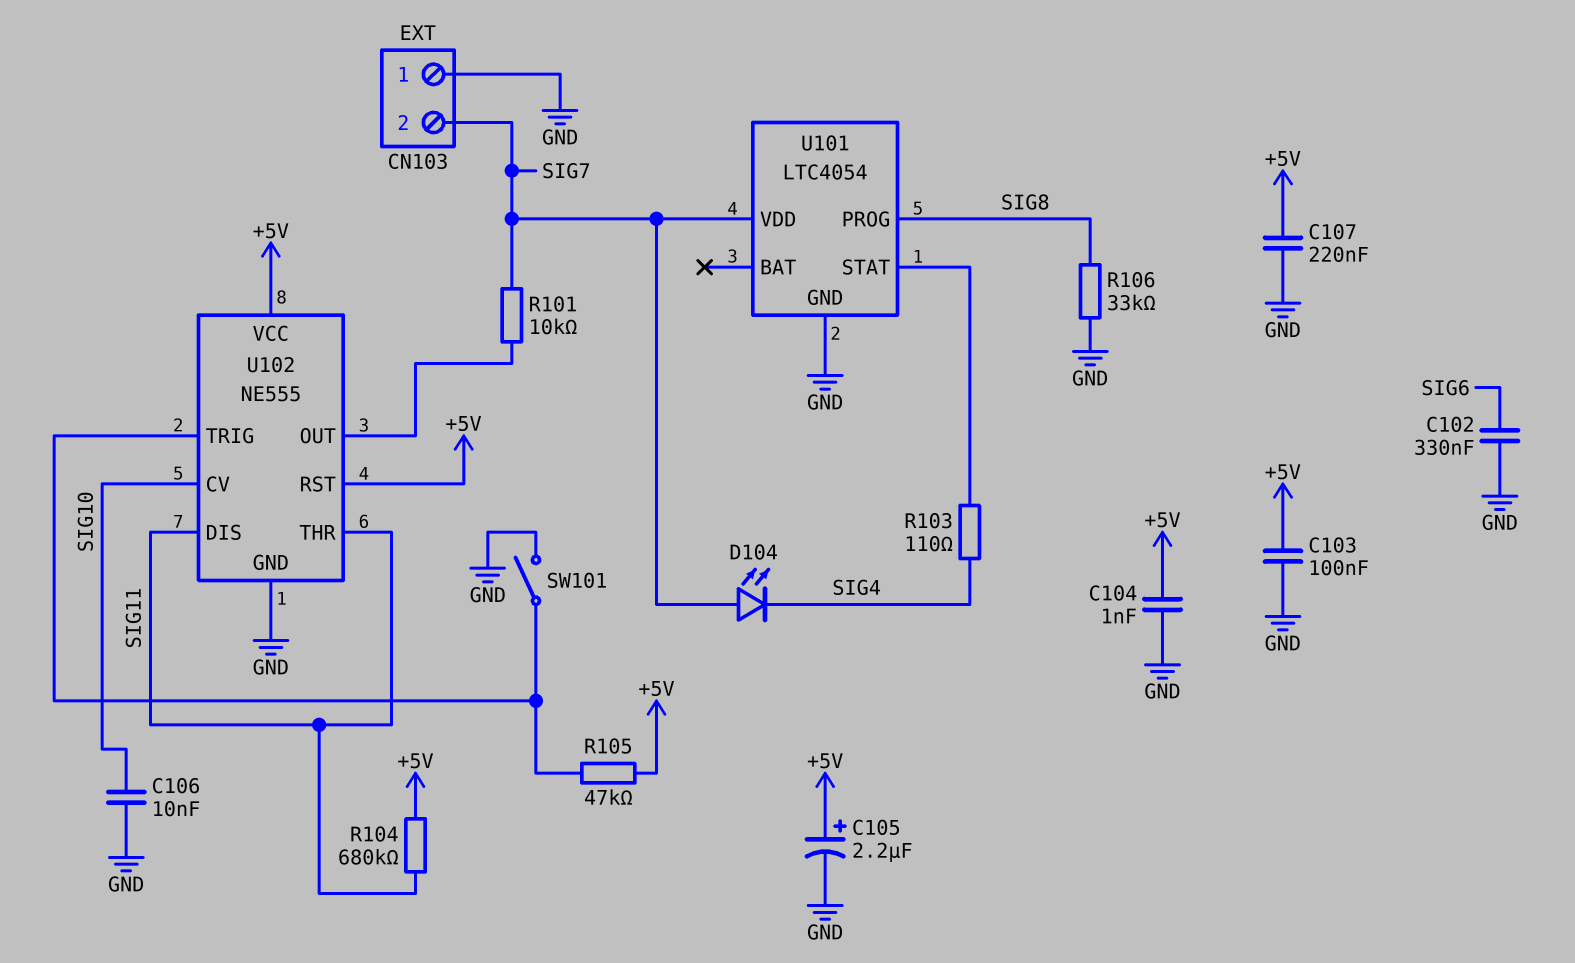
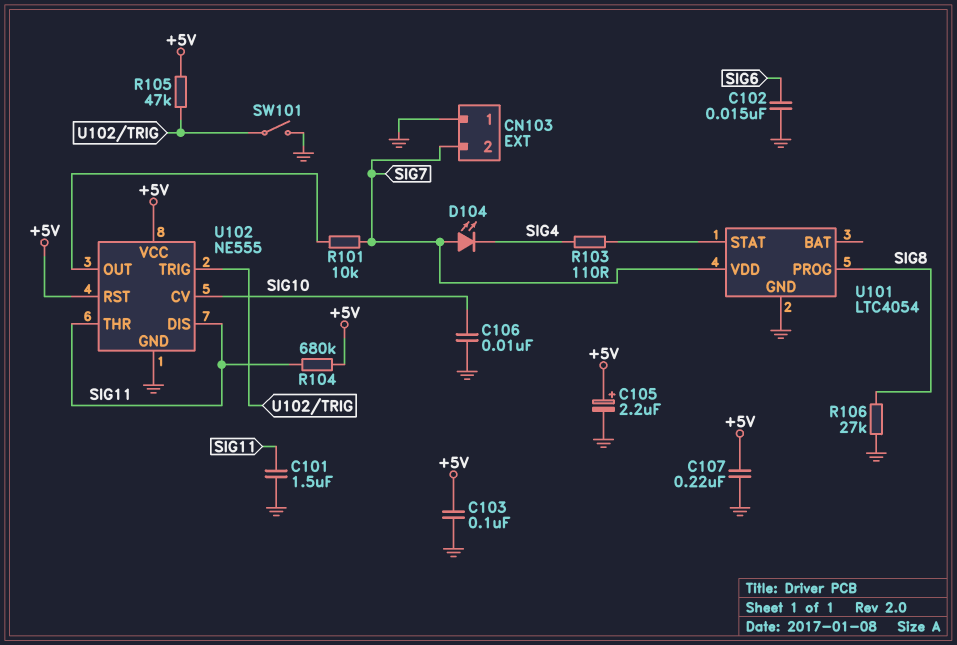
C101: none -> 1.5uF (GND, SIG11)
C102: 330nF (GND, SIG6) -> 15nF (GND, SIG6)
C104: 1nF (+5V, GND) -> none
R106: 33k (GND, SIG8) -> 27k (GND, SIG8)

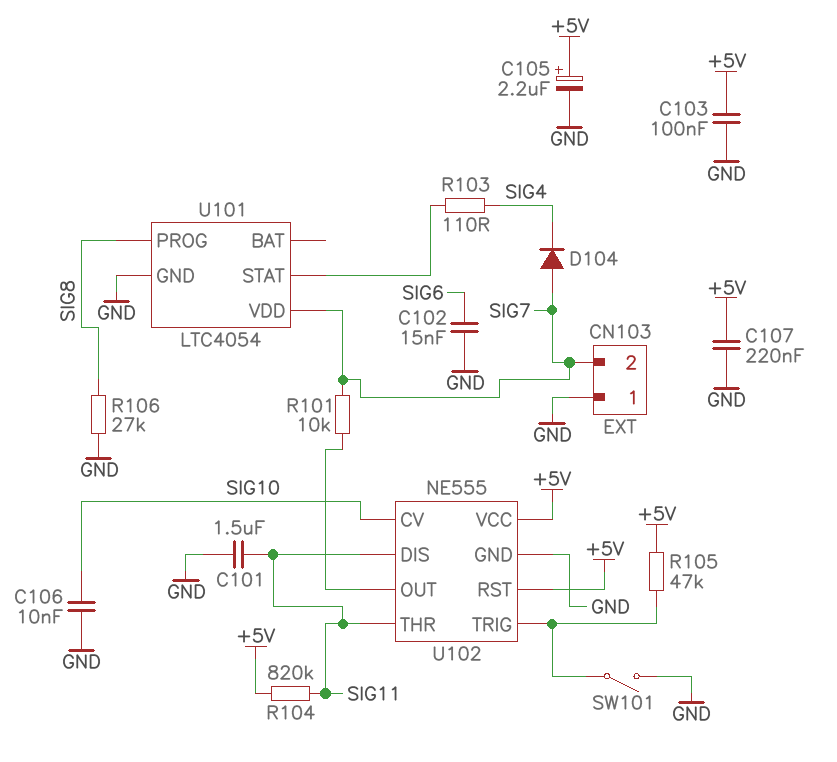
D104: LED (A SIG7, K SIG4) -> diode (A SIG7, K SIG4)
R104: 680k (+5V, SIG11) -> 820k (+5V, SIG11)

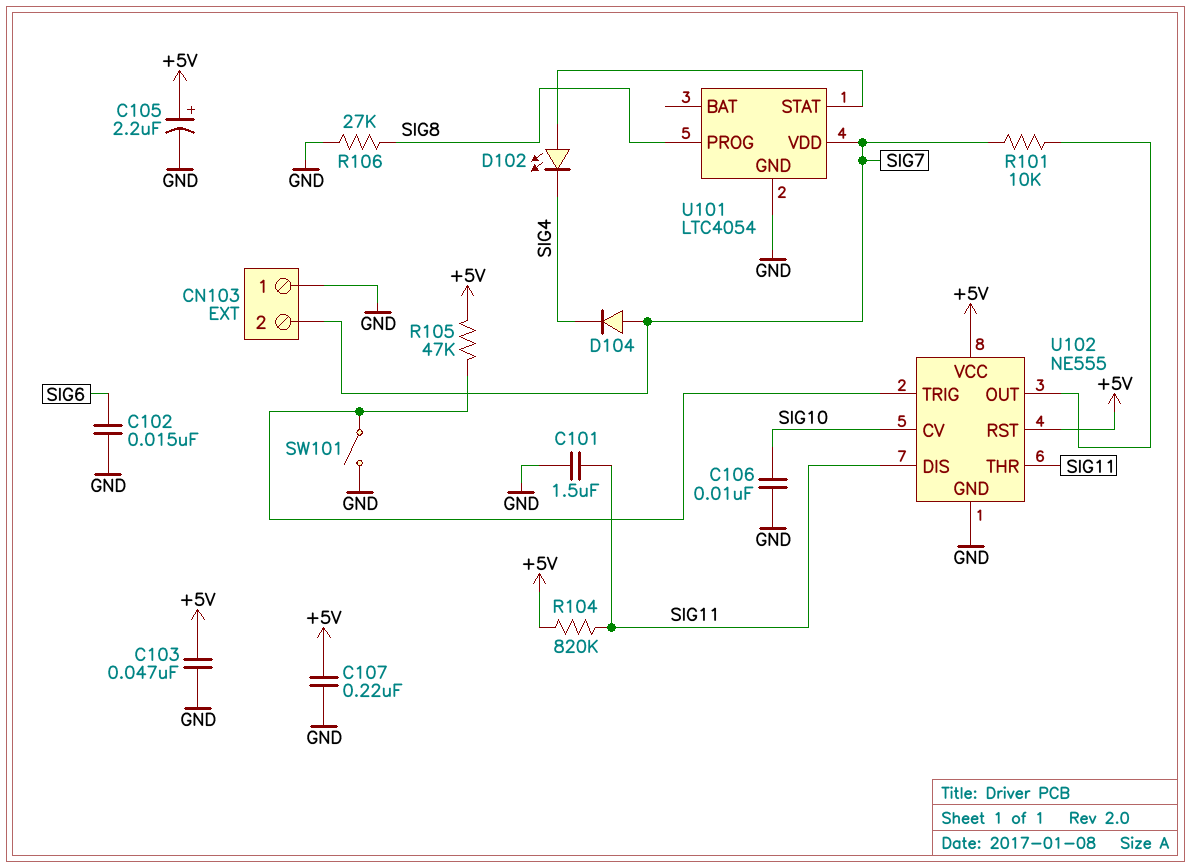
C103: 100nF (+5V, GND) -> 47nF (+5V, GND)
D102: none -> LED (A U101/STAT, K SIG4)
R103: 110 (SIG4, U101/STAT) -> none

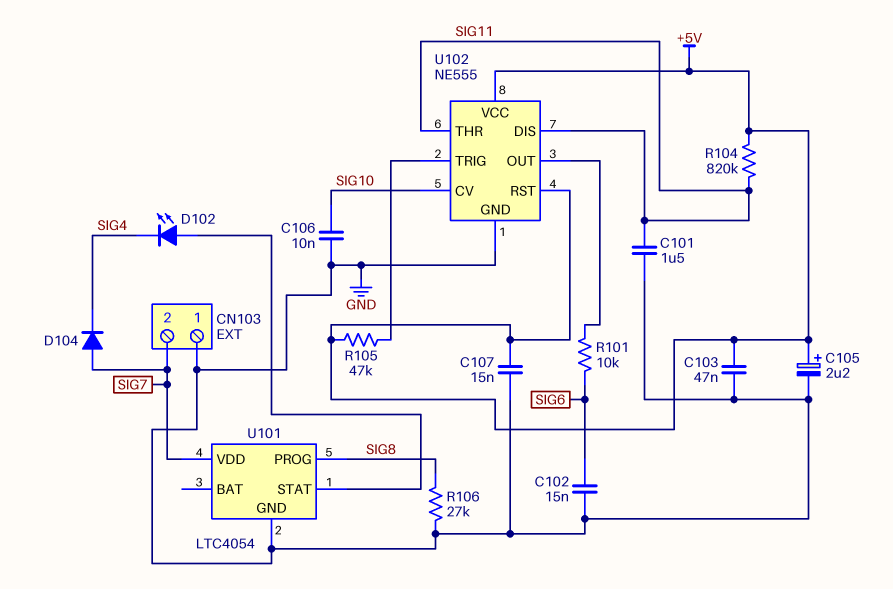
C107: 220nF (+5V, GND) -> 15nF (+5V, GND)
R101: 10k (SIG7, U102/OUT) -> 10k (SIG6, U102/OUT)
SW101: switch (GND, U102/TRIG) -> none

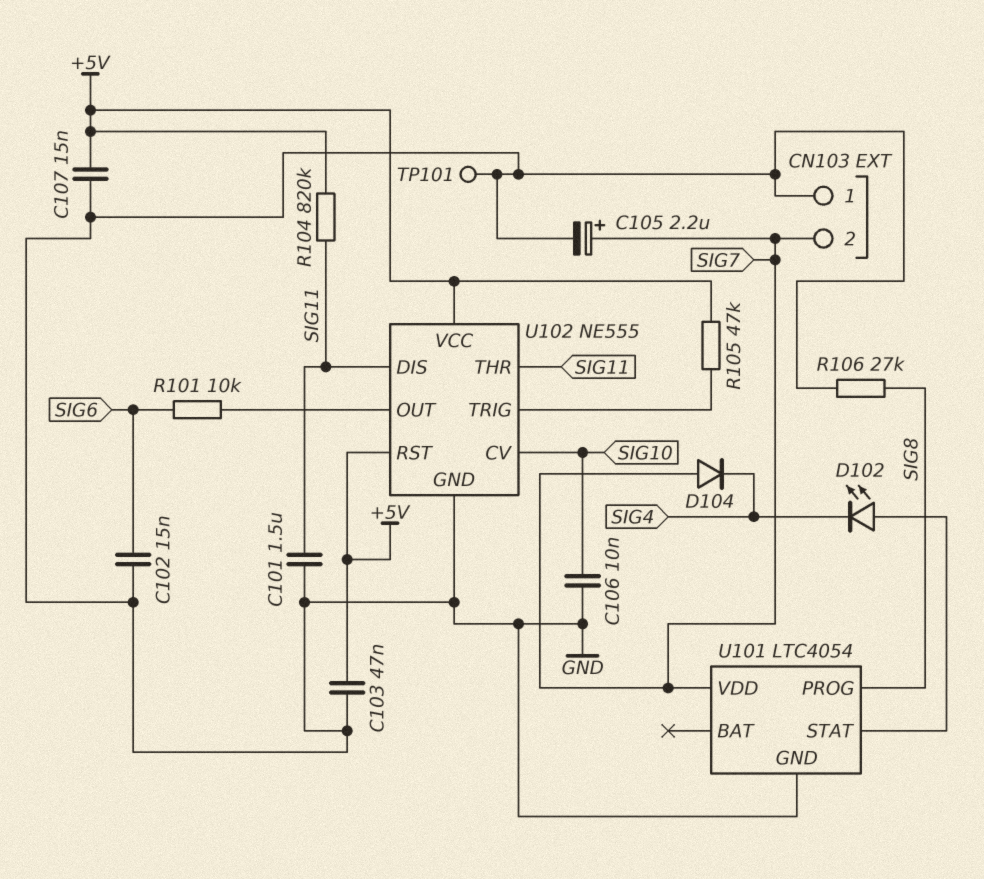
C105: 2.2uF (plus +5V, minus GND) -> 2.2uF (plus SIG7, minus GND)
TP101: none -> test point (GND)

